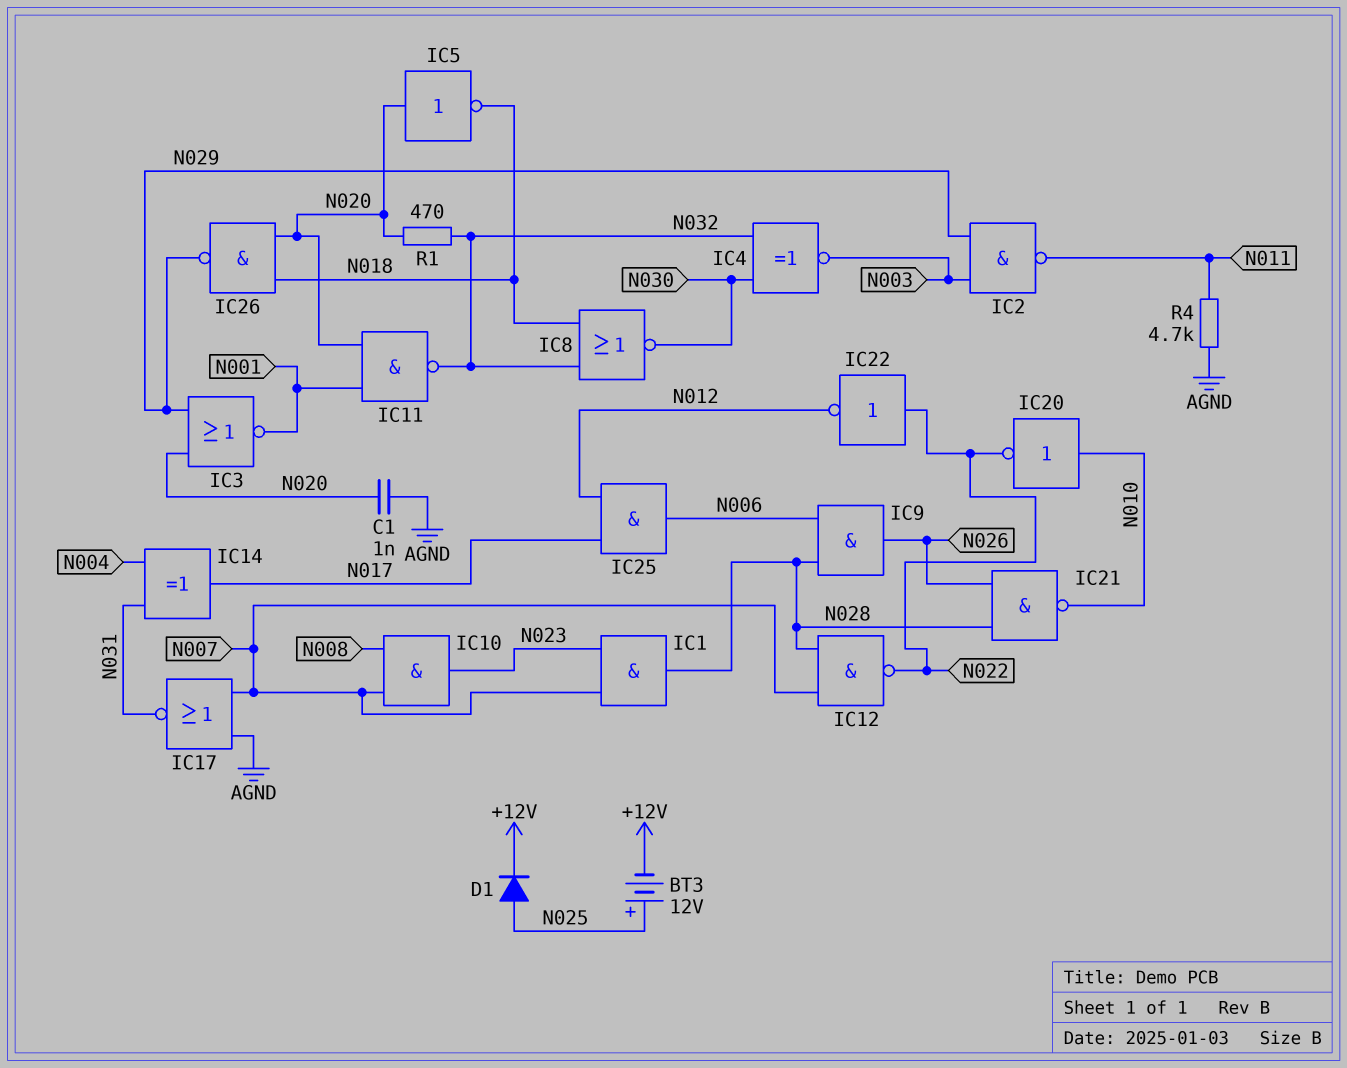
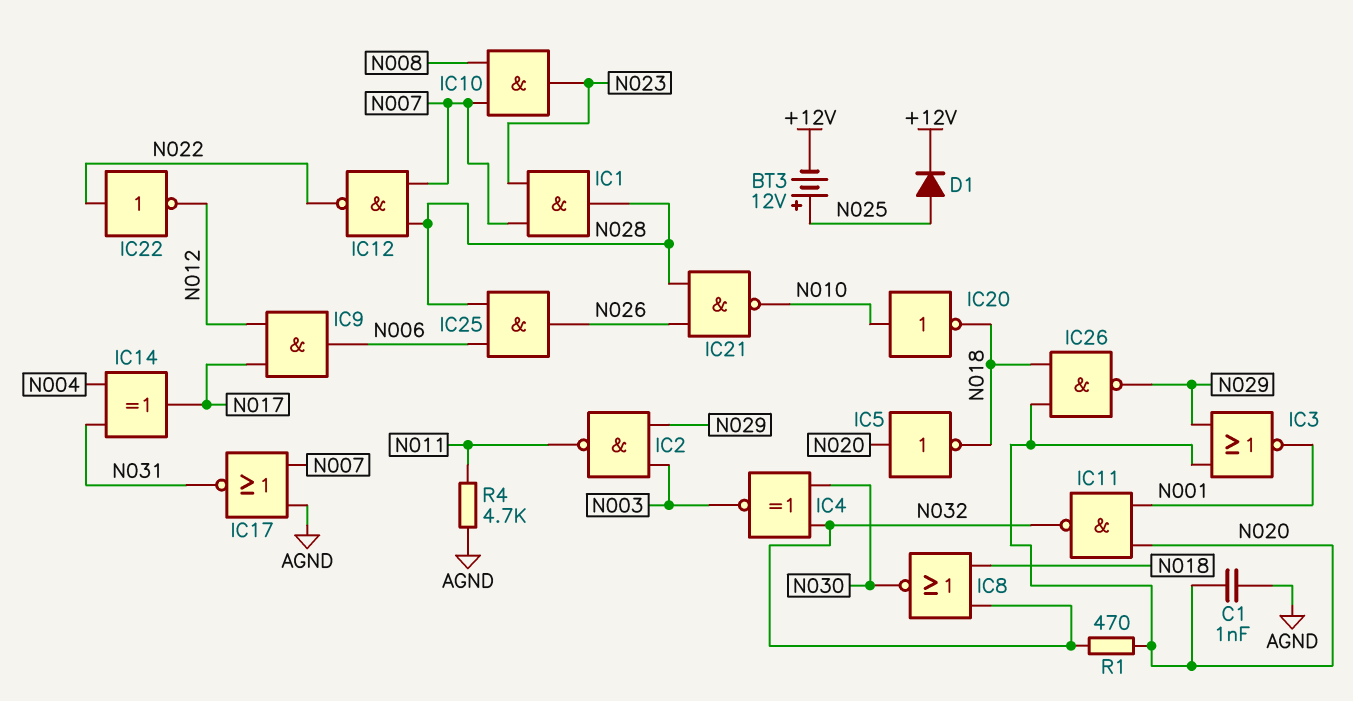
IC9: AND (in N006, in N028, out N026) -> AND (in N012, in N017, out N006)
IC20: NOT (in N010, out N022) -> NOT (in N010, out N018)
IC25: AND (in N012, in N017, out N006) -> AND (in N006, in N028, out N026)

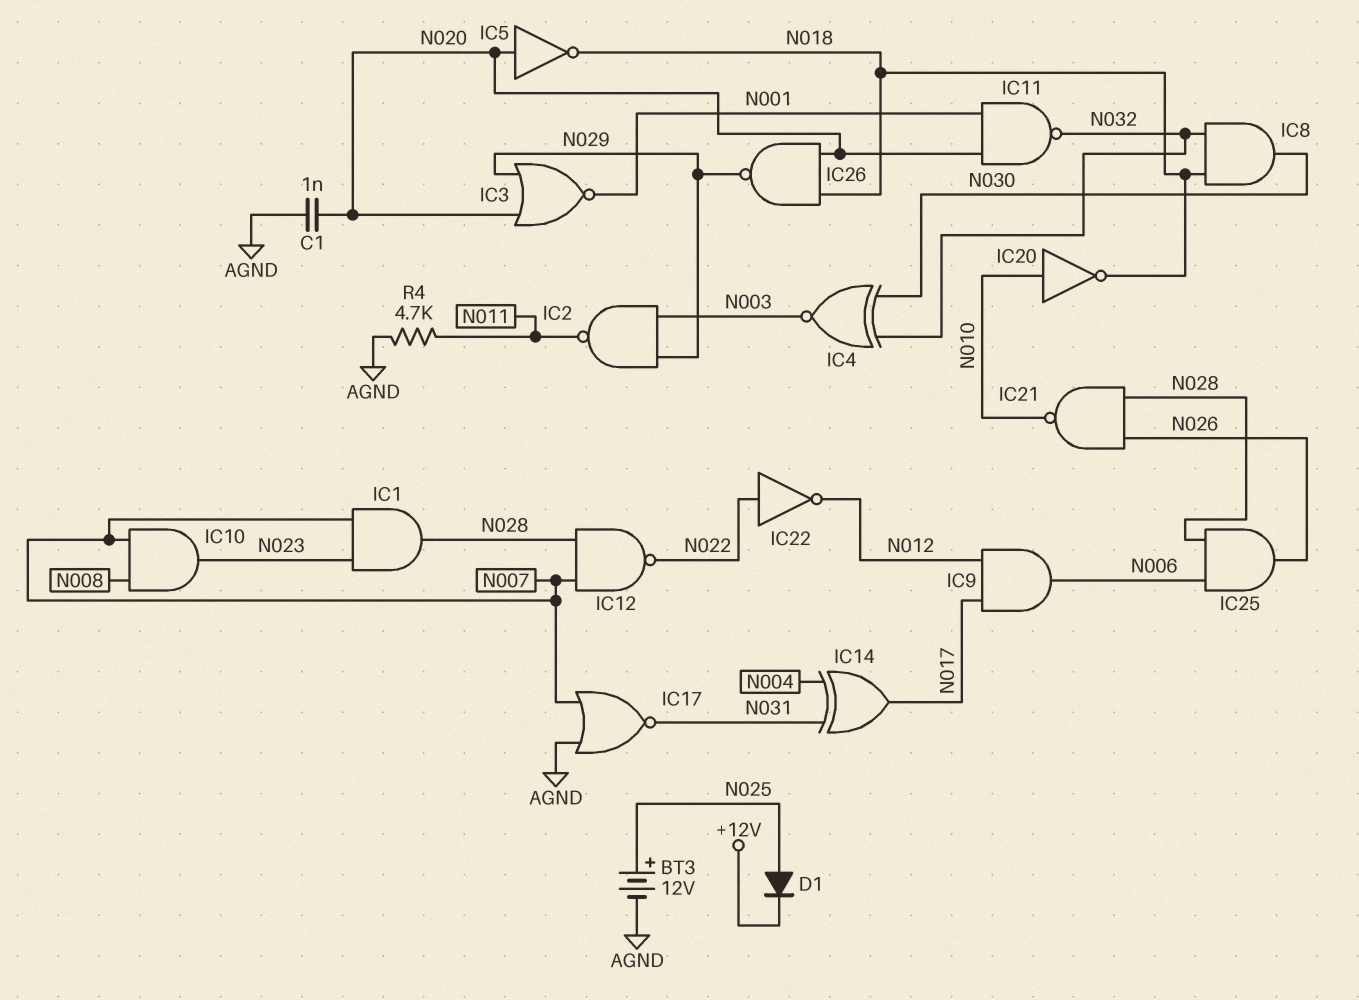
BT3: 12V (plus N025, minus +12V) -> 12V (plus N025, minus AGND)
IC8: NOR (in N018, in N032, out N030) -> AND (in N018, in N032, out N030)
R1: 470 (N020, N032) -> none

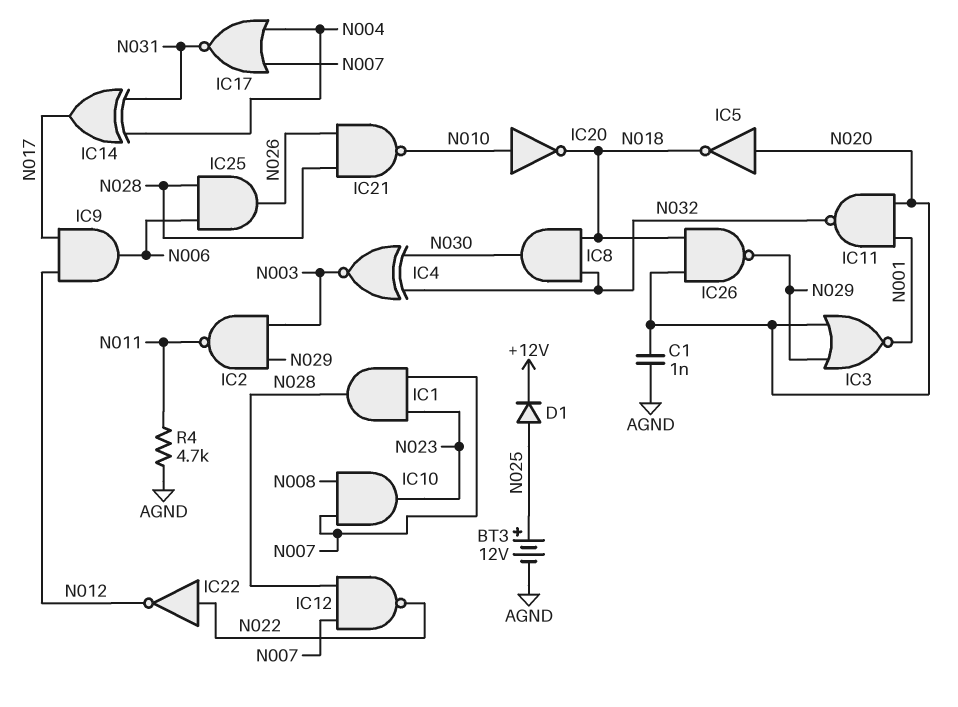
IC17: NOR (in AGND, in N007, out N031) -> NOR (in N004, in N007, out N031)

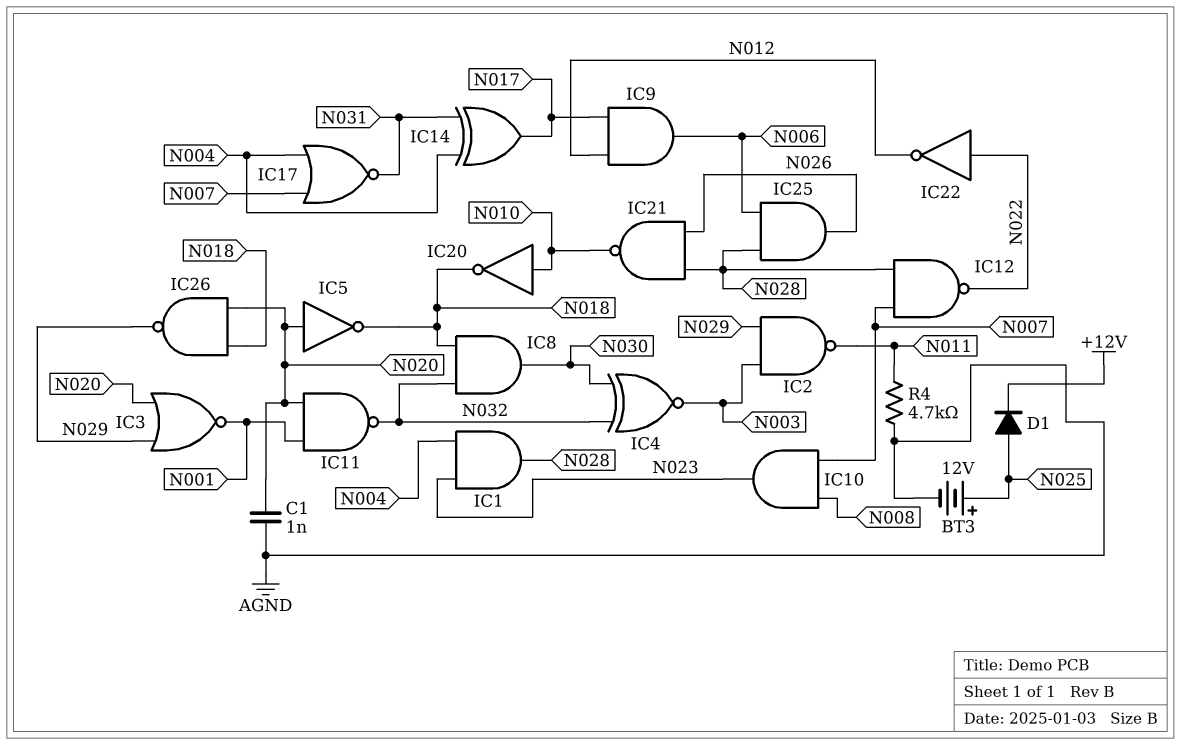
IC1: AND (in N007, in N023, out N028) -> AND (in N004, in N023, out N028)

